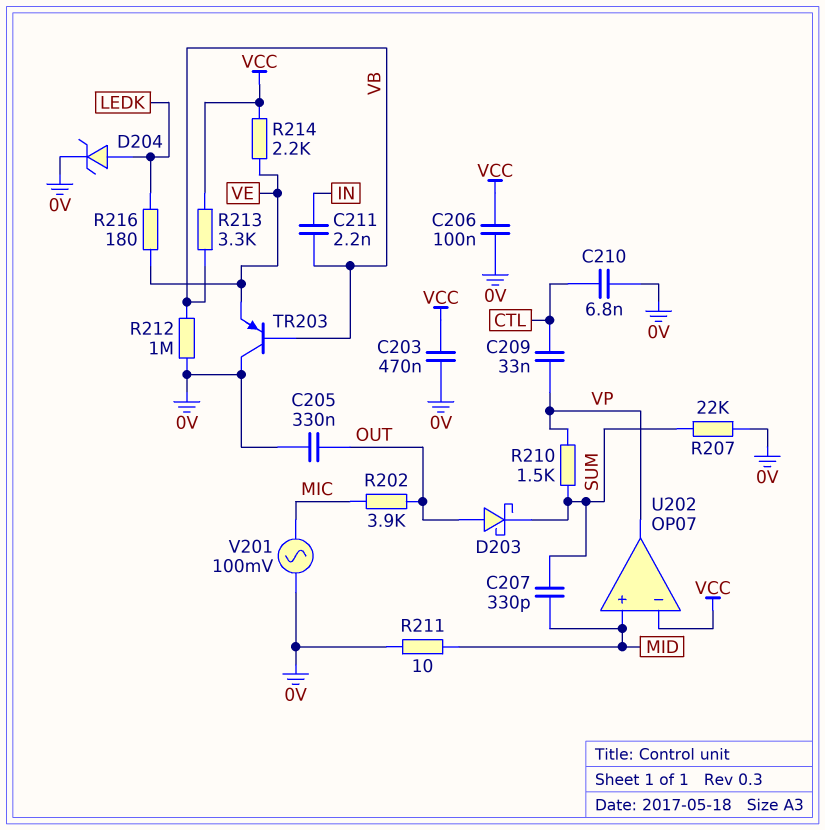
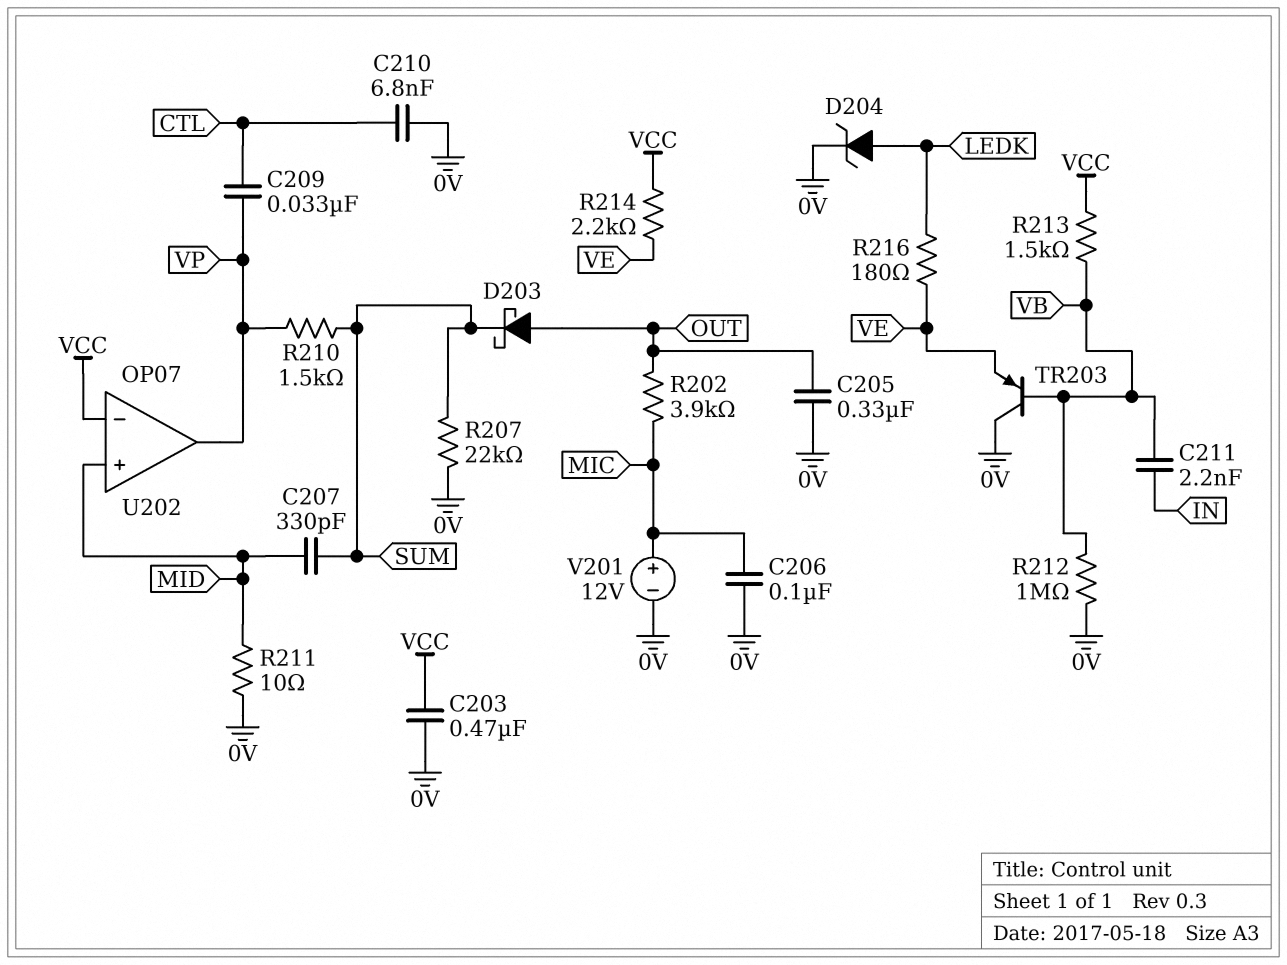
C206: 100nF (0V, VCC) -> 100nF (0V, MIC)
R213: 3.3k (VB, VCC) -> 1.5k (VB, VCC)
V201: AC 100mV (0V, MIC) -> 12V (plus MIC, minus 0V)

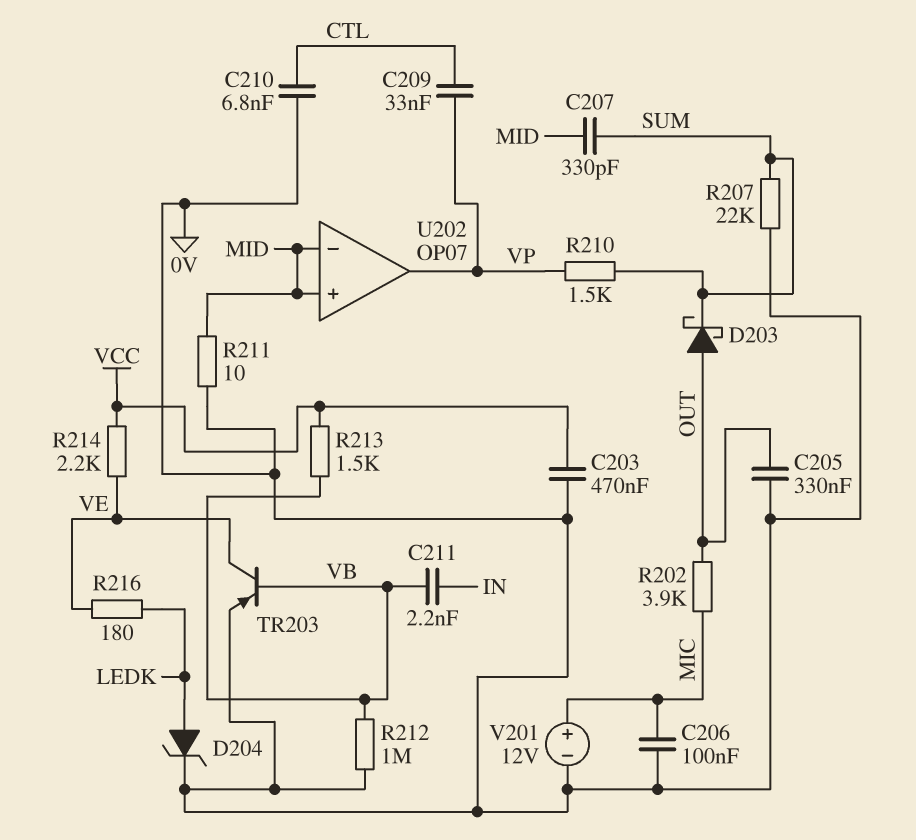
TR203: PNP (B VB, C 0V, E VE) -> PNP (B VB, C VE, E 0V)
U202 pin in-: VCC -> MID

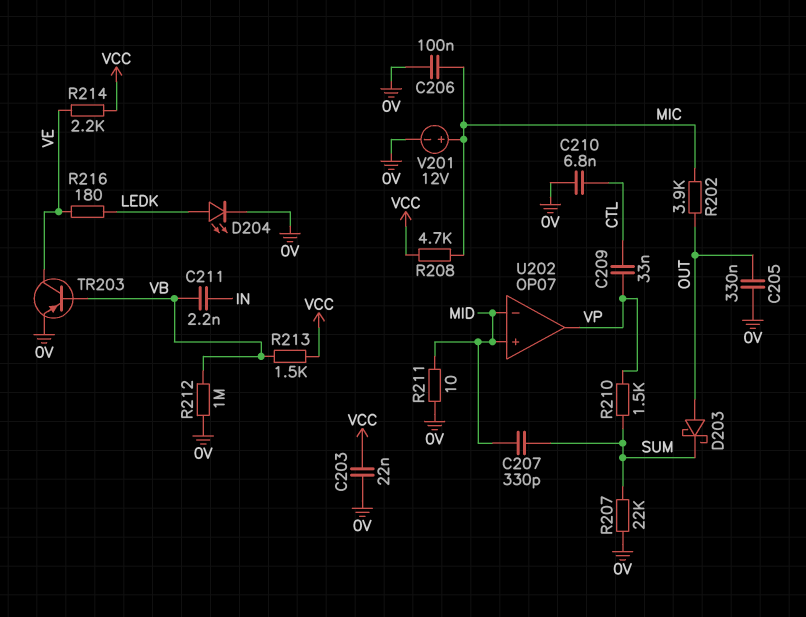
C203: 470nF (0V, VCC) -> 22nF (0V, VCC)
D204: zener (A LEDK, K 0V) -> LED (A LEDK, K 0V)
R208: none -> 4.7k (MIC, VCC)

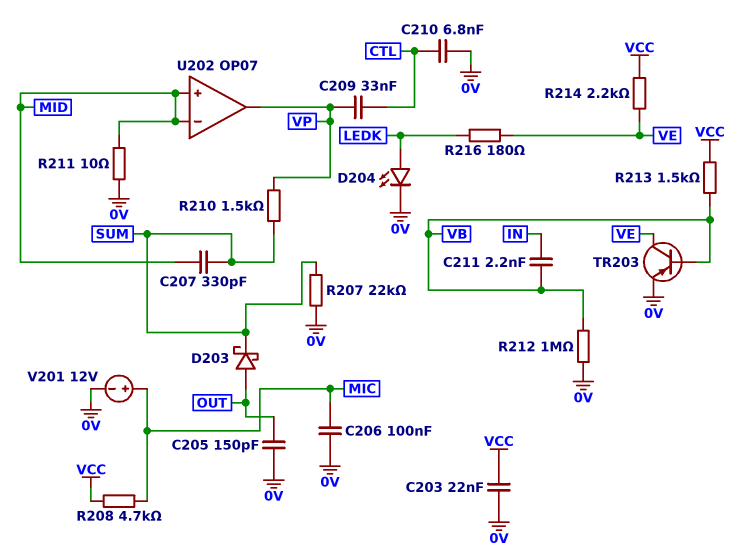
C205: 330nF (0V, OUT) -> 150pF (0V, OUT)
R202: 3.9k (MIC, OUT) -> none

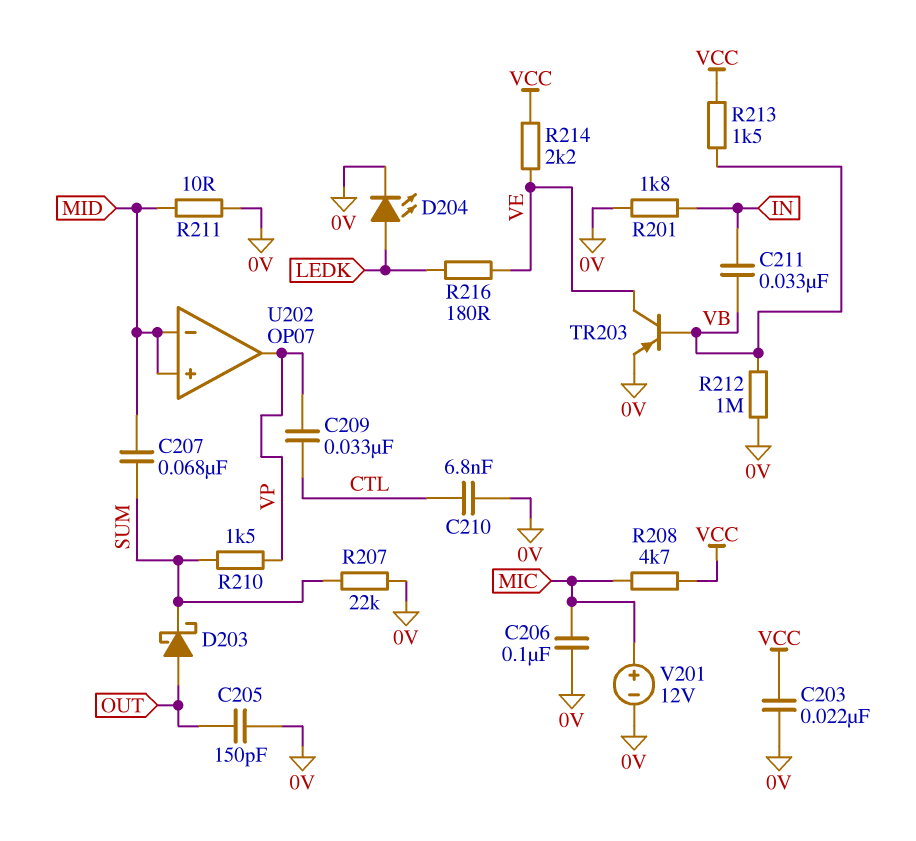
C207: 330pF (MID, SUM) -> 68nF (MID, SUM)
C211: 2.2nF (IN, VB) -> 33nF (IN, VB)
R201: none -> 1.8k (0V, IN)

